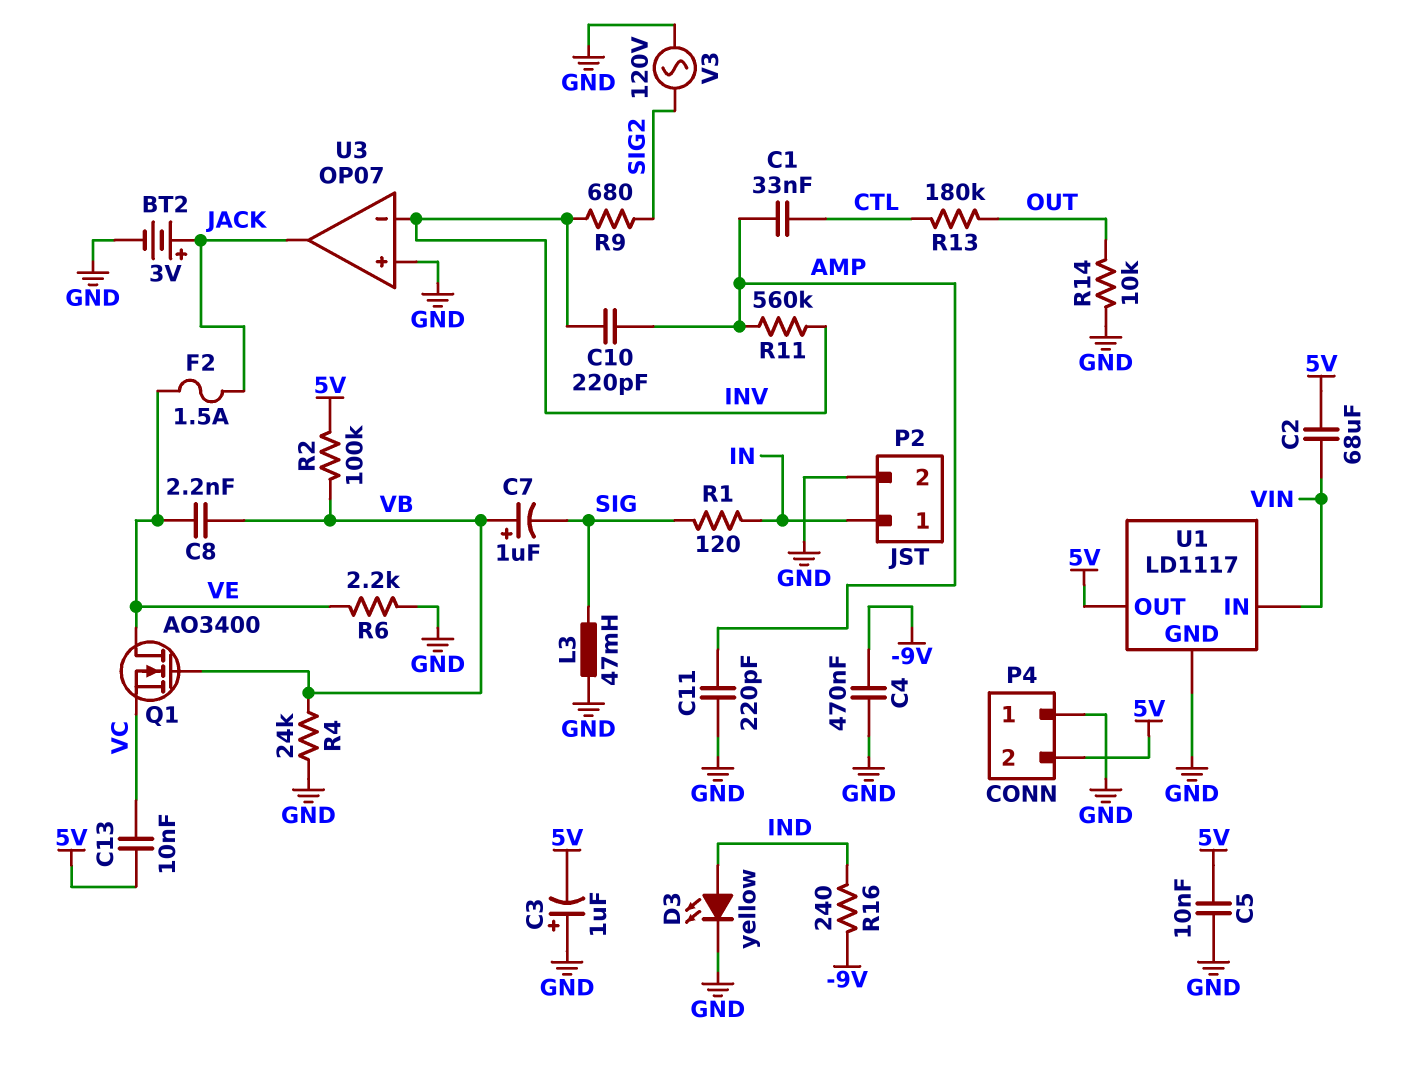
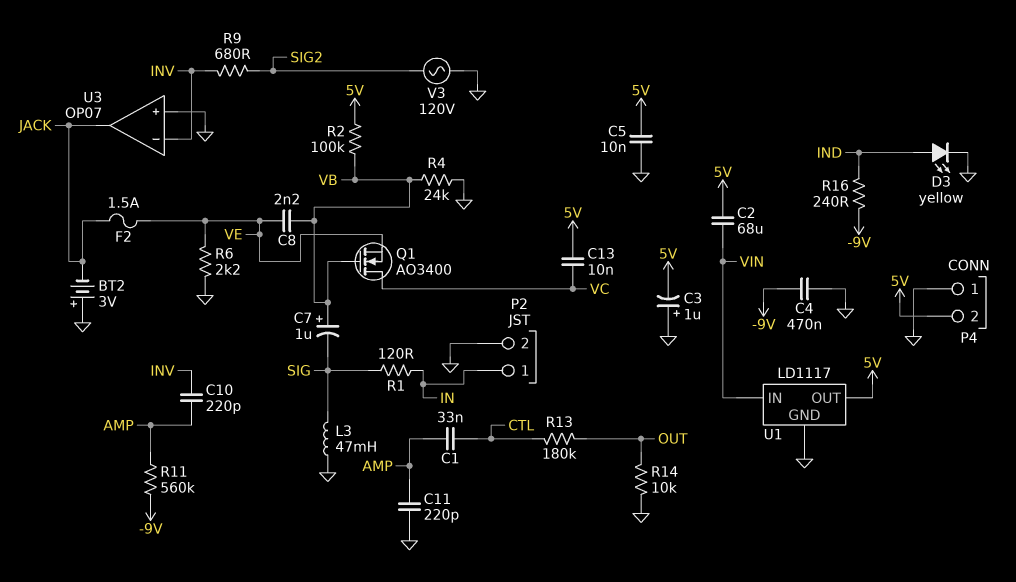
BT2: 3V (plus JACK, minus GND) -> 3V (plus GND, minus JACK)
Q1: NMOS AO3400 (G VB, D VE, S VC) -> NMOS AO3400 (G VB, D VC, S VE)
R11: 560k (AMP, INV) -> 560k (-9V, AMP)

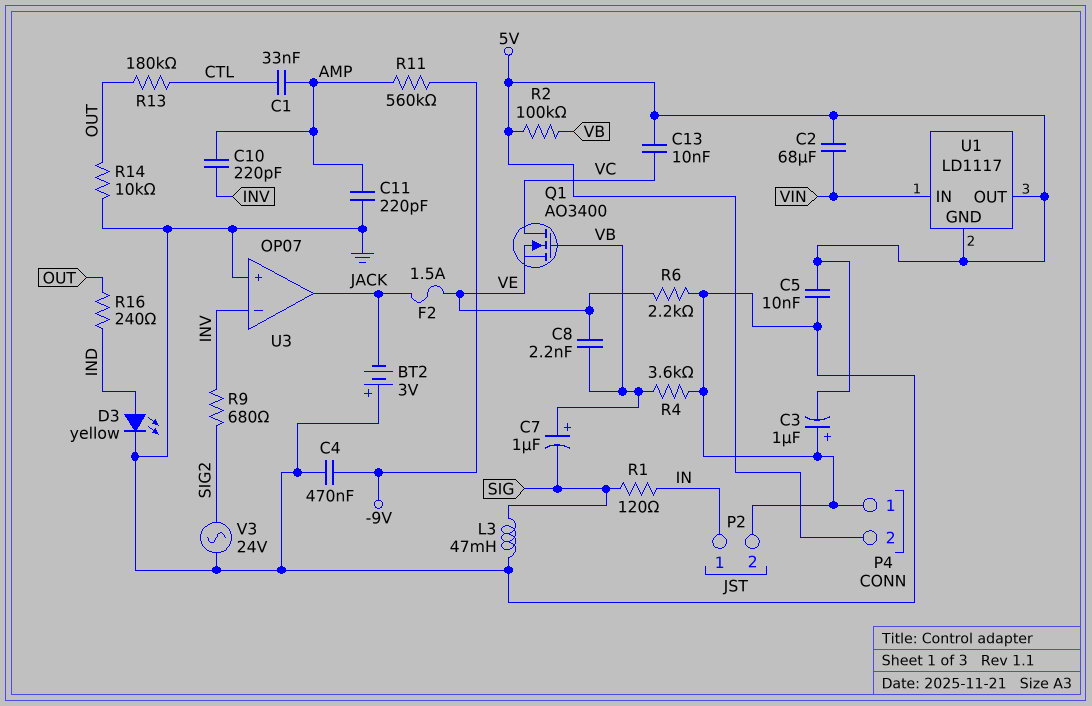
R4: 24k (GND, VB) -> 3.6k (GND, VB)
R16: 240 (-9V, IND) -> 240 (IND, OUT)
U1 pin GND: GND -> 5V
V3: AC 120V (GND, SIG2) -> AC 24V (GND, SIG2)

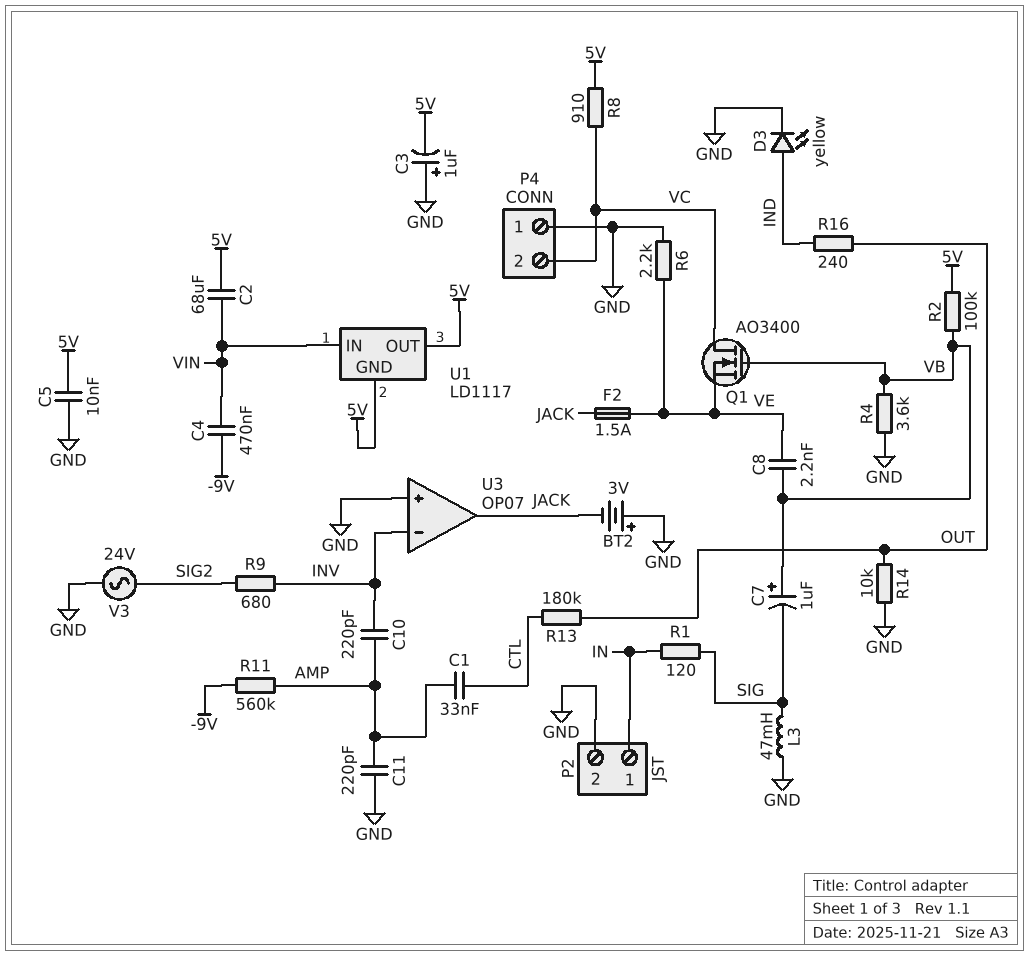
C4: 470nF (-9V, GND) -> 470nF (-9V, VIN)
C13: 10nF (5V, VC) -> none
P4 pin 2: 5V -> VC
R8: none -> 910 (5V, VC)

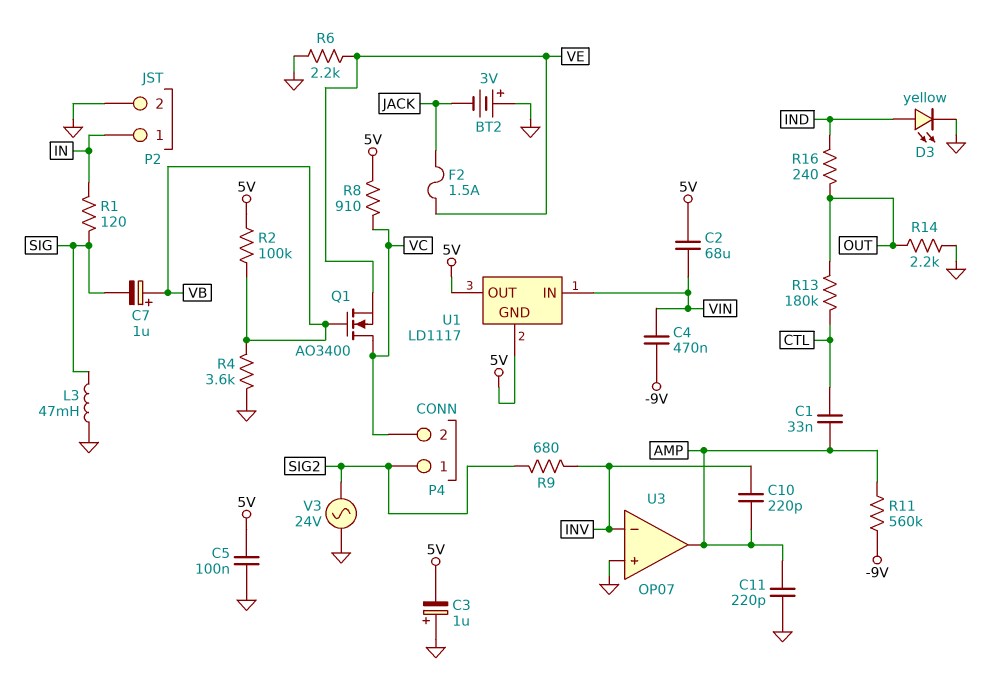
C5: 10nF (5V, GND) -> 100nF (5V, GND)
C8: 2.2nF (VB, VE) -> none
P4 pin 1: GND -> SIG2
R14: 10k (GND, OUT) -> 2.2k (GND, OUT)
U3 pin out: JACK -> AMP

